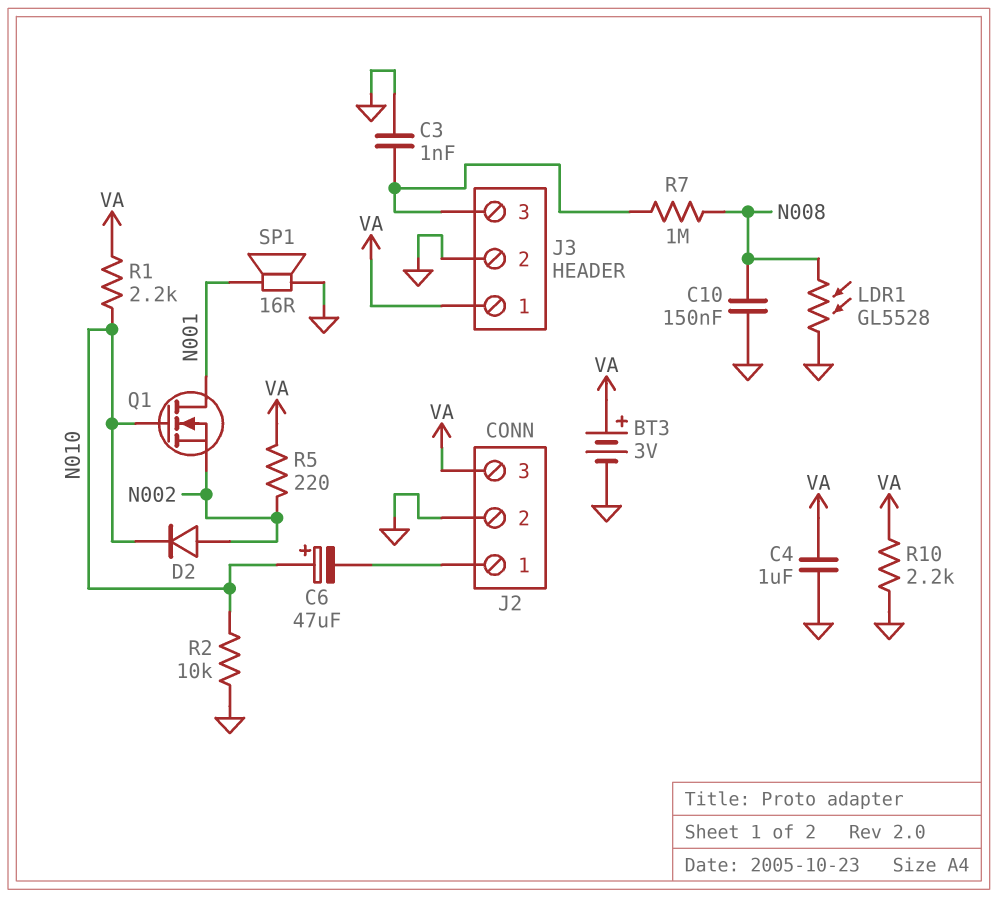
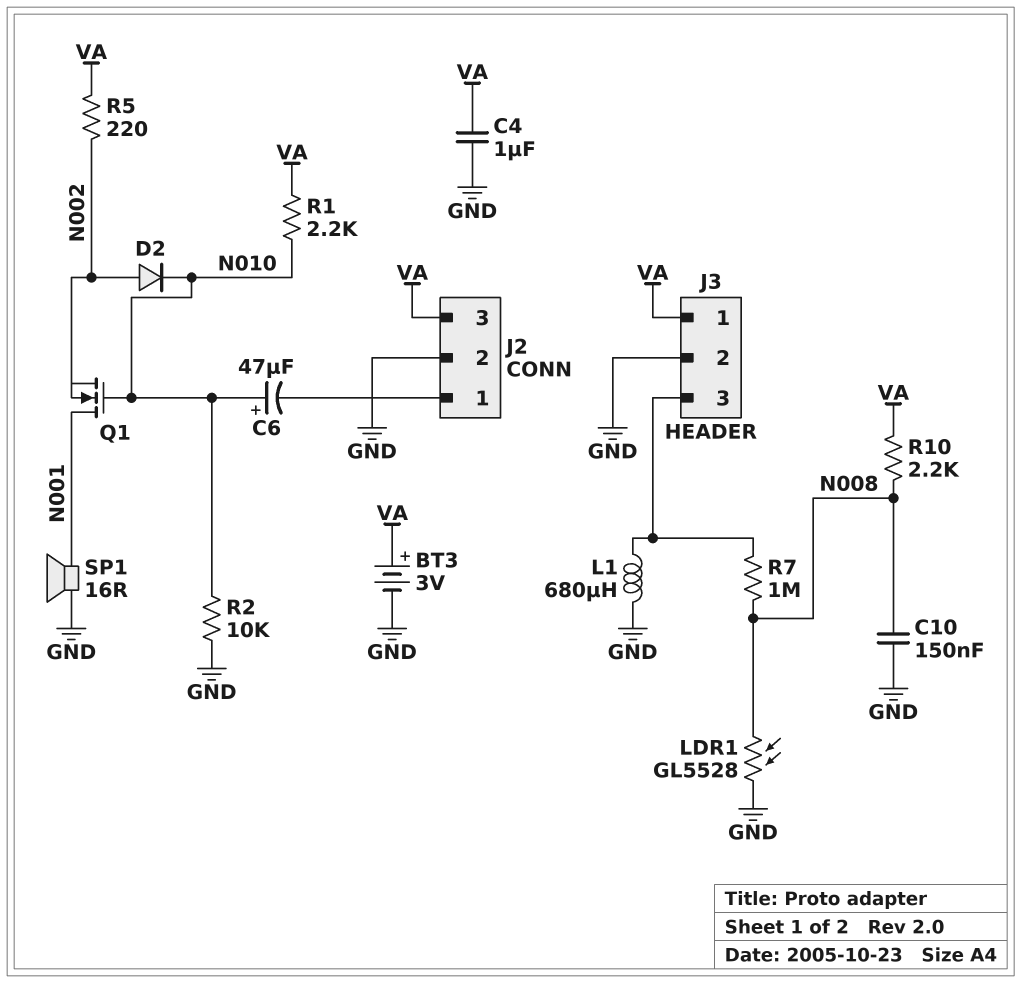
C3: 1nF (GND, J3/3) -> none
L1: none -> 680uH (GND, J3/3)
R10: 2.2k (GND, VA) -> 2.2k (N008, VA)

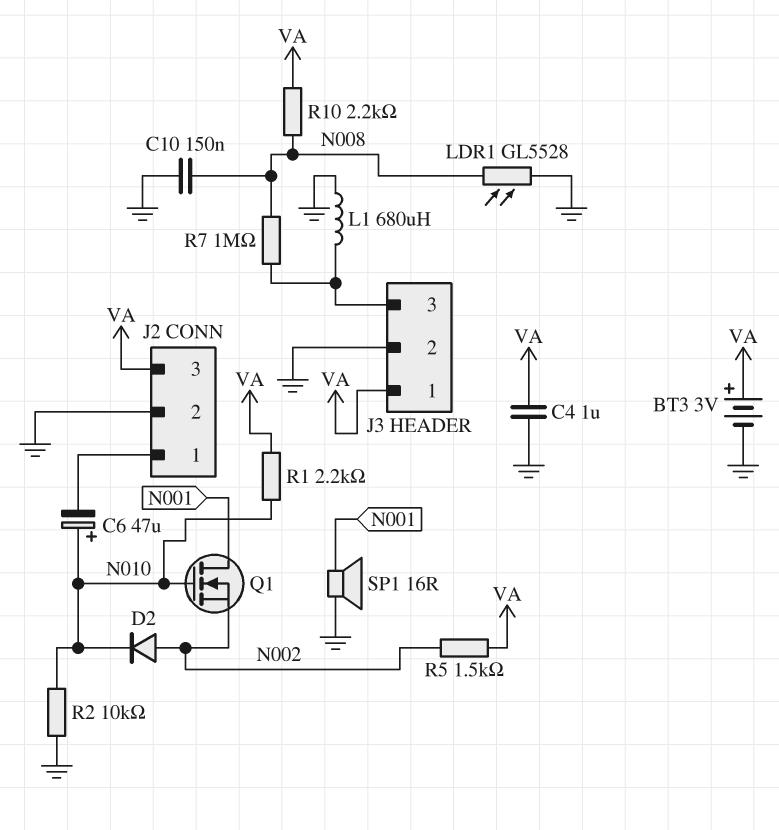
R5: 220 (N002, VA) -> 1.5k (N002, VA)

